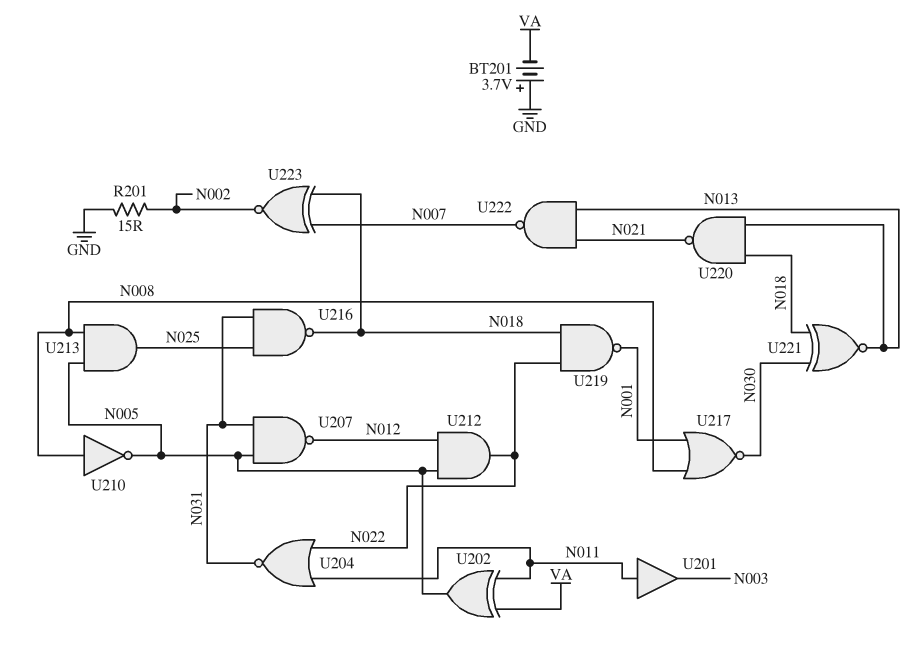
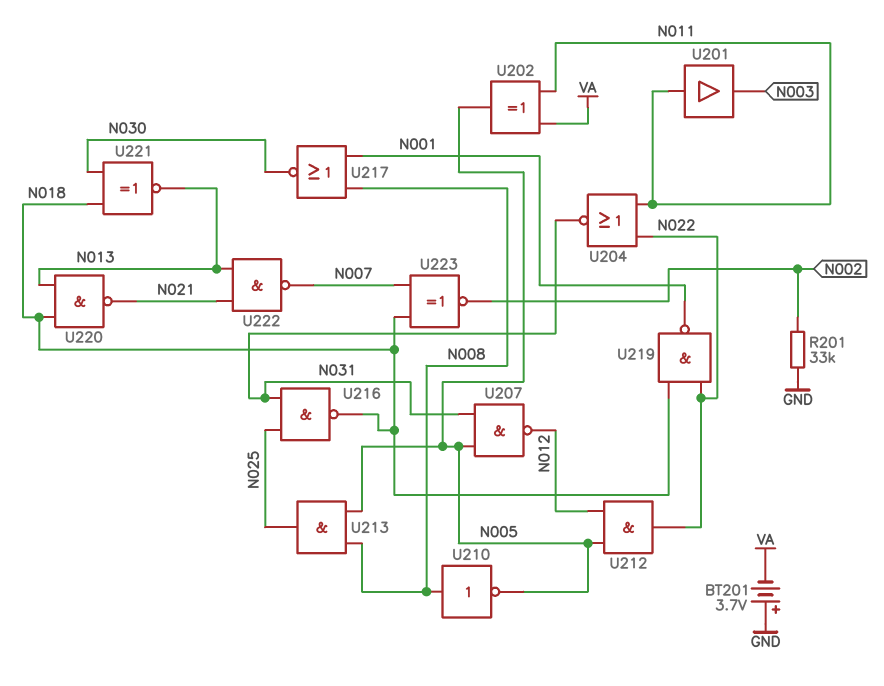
R201: 15 (GND, N002) -> 33k (GND, N002)

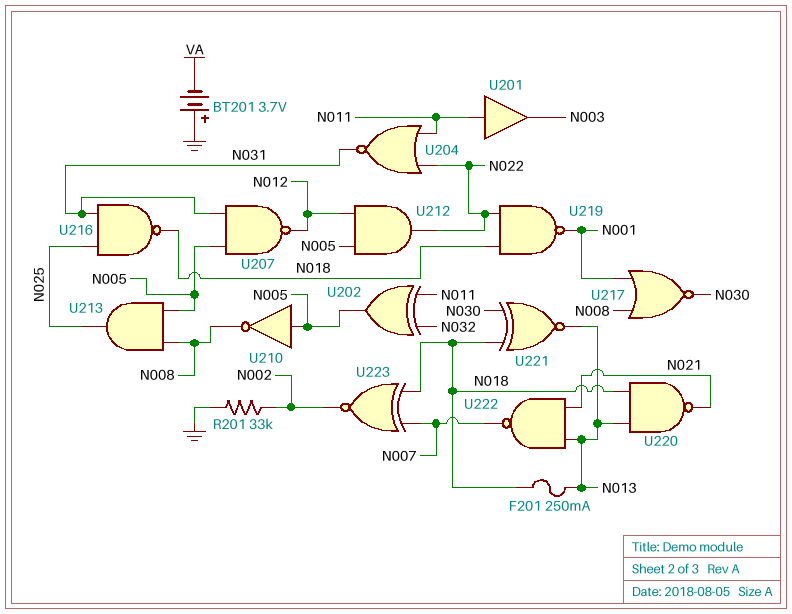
F201: none -> 250mA (N013, N018)
U202: XOR (in N011, in VA, out N005) -> XOR (in N011, in N032, out N005)
U210: NOT (in N008, out N005) -> NOT (in N005, out N008)

